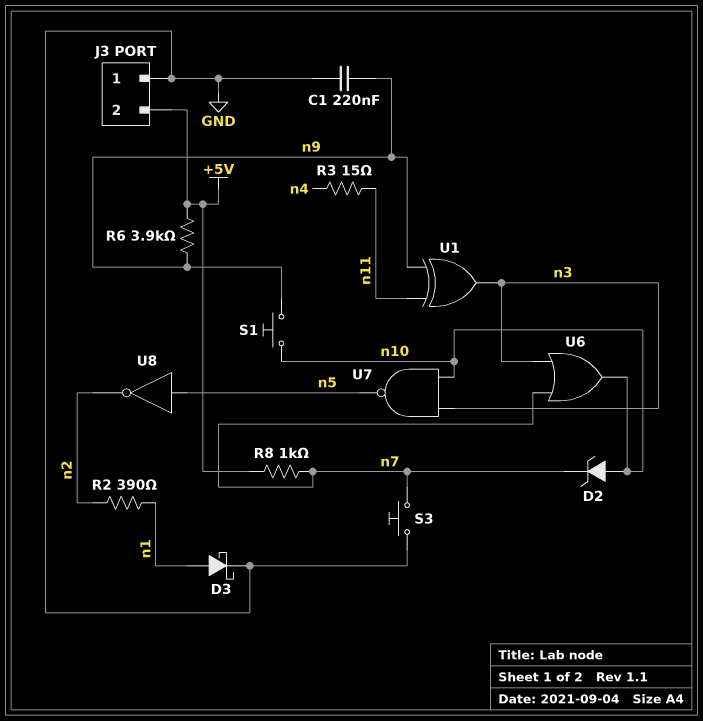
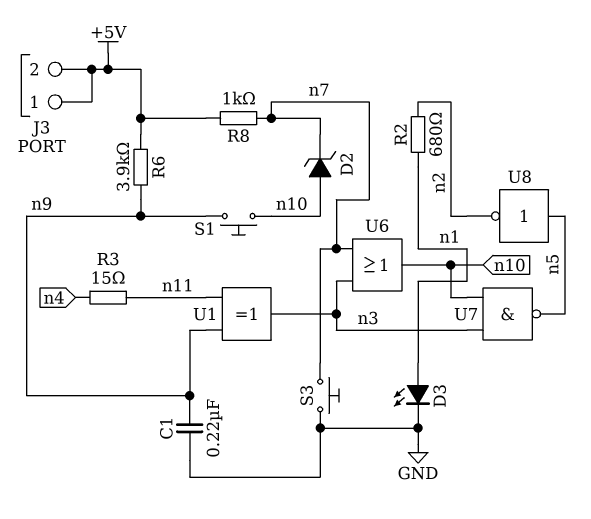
D3: schottky (A n1, K GND) -> LED (A n1, K GND)
J3 pin 1: GND -> +5V
R2: 390 (n1, n2) -> 680 (n1, n2)

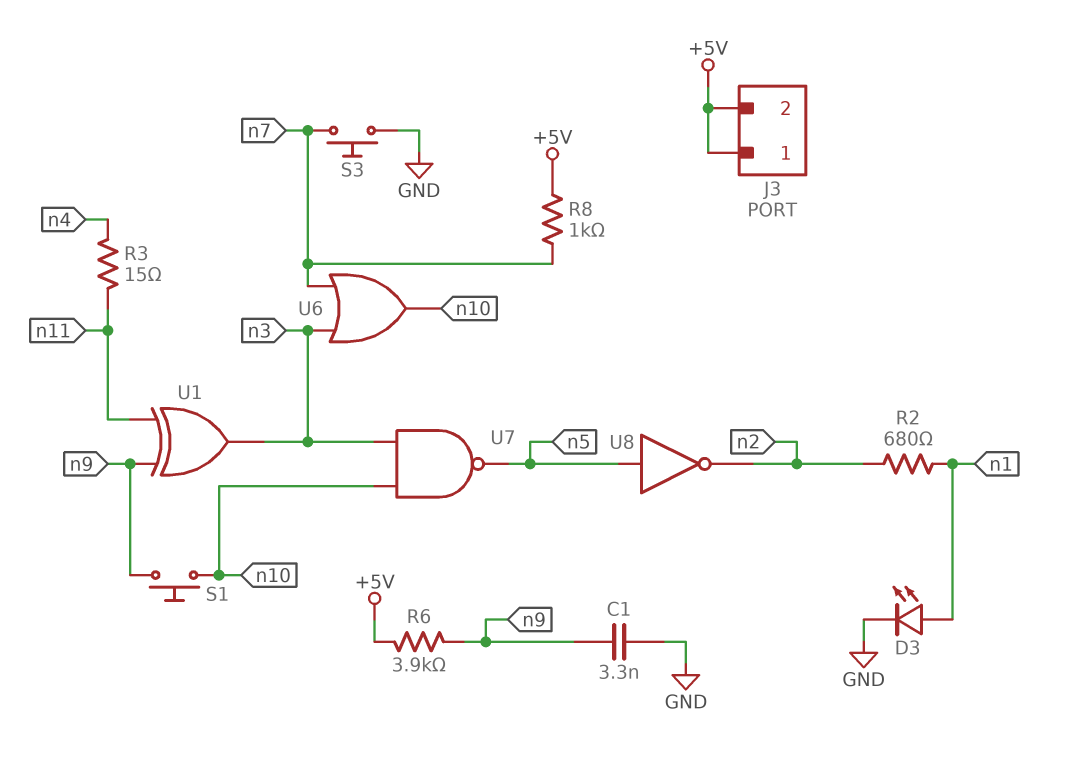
C1: 220nF (GND, n9) -> 3.3nF (GND, n9)
D2: zener (A n10, K n7) -> none

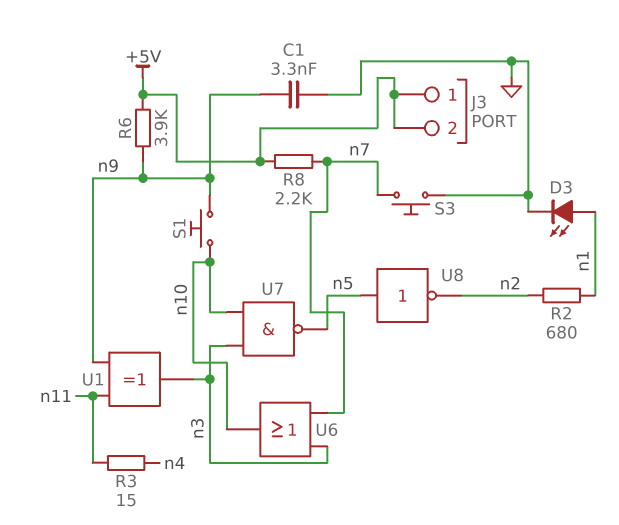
R8: 1k (+5V, n7) -> 2.2k (+5V, n7)

